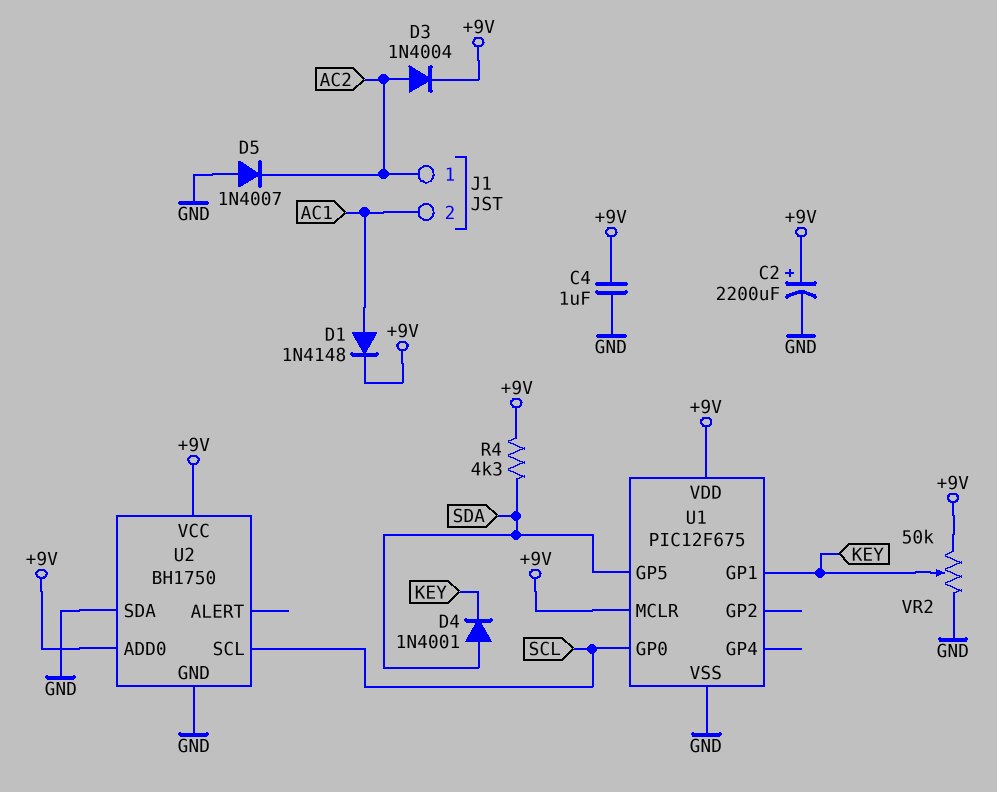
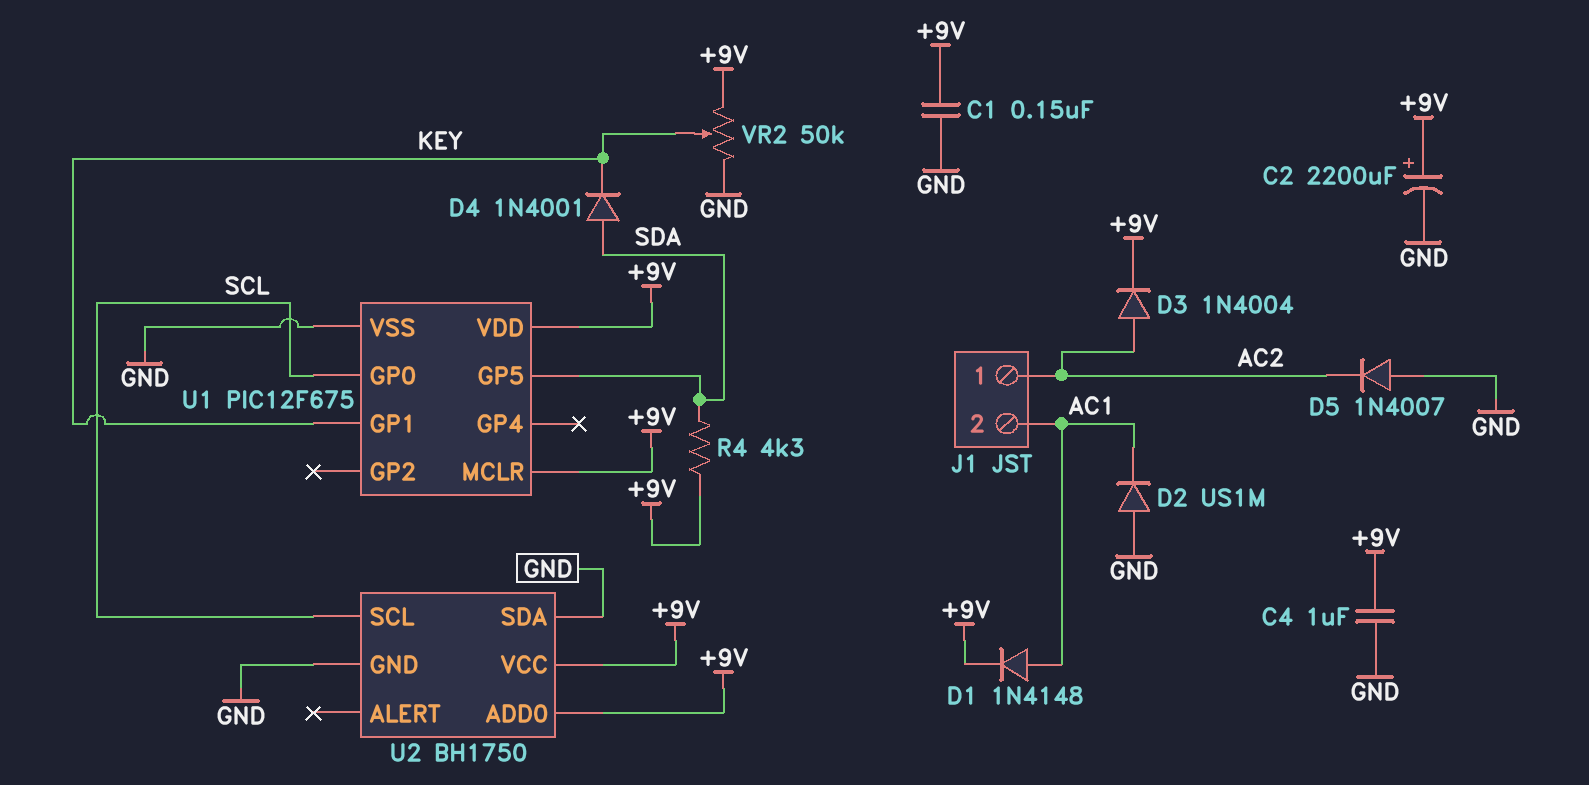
C1: none -> 150nF (+9V, GND)
D2: none -> diode US1M (A GND, K AC1)

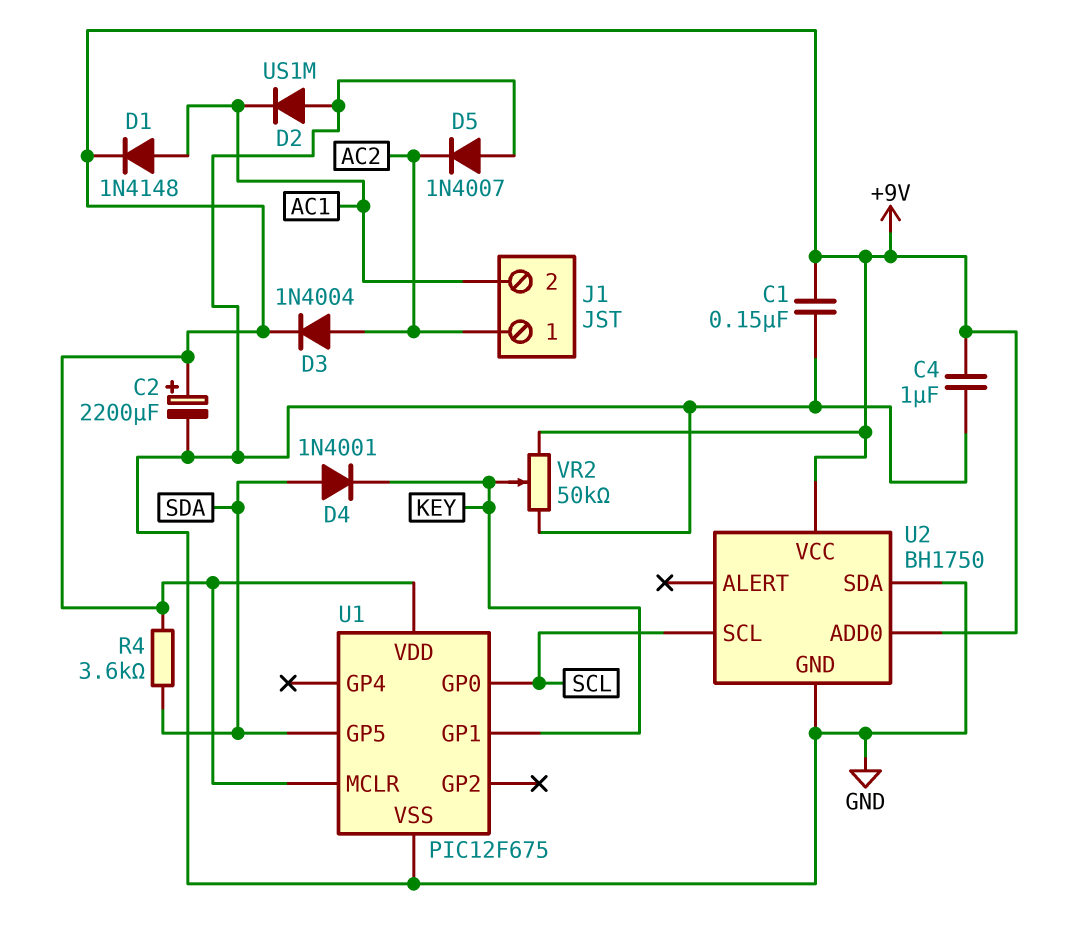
R4: 4.3k (+9V, SDA) -> 3.6k (+9V, SDA)

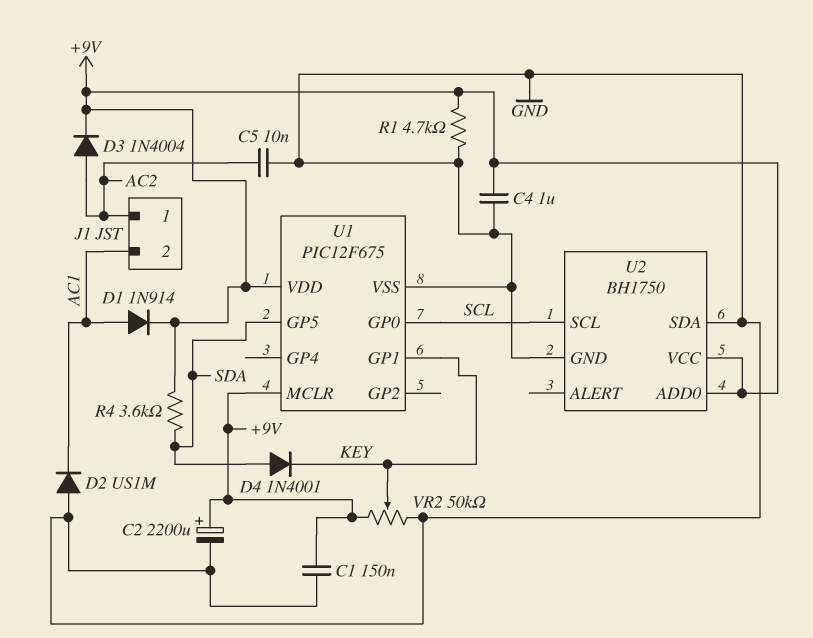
C5: none -> 10nF (AC2, GND)
D1: diode 1N4148 (A AC1, K +9V) -> diode 1N914 (A AC1, K +9V)
D5: diode 1N4007 (A GND, K AC2) -> none
R1: none -> 4.7k (+9V, GND)

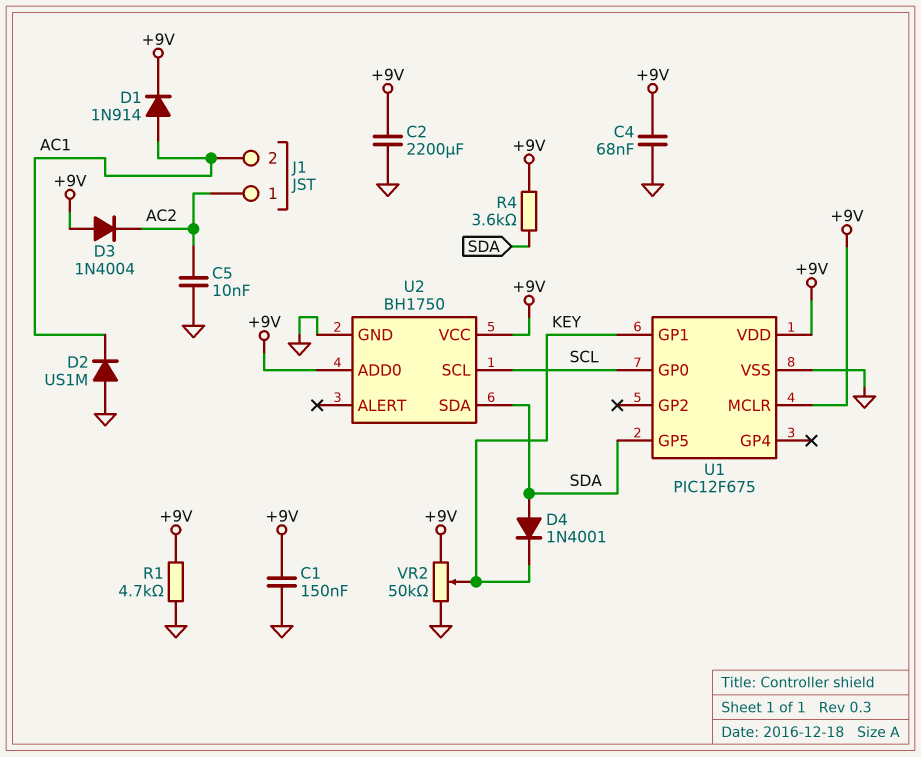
C2: 2200uF (plus +9V, minus GND) -> 2200uF (+9V, GND)
C4: 1uF (+9V, GND) -> 68nF (+9V, GND)
D3: diode 1N4004 (A AC2, K +9V) -> diode 1N4004 (A +9V, K AC2)
U2 pin SDA: GND -> SDA

